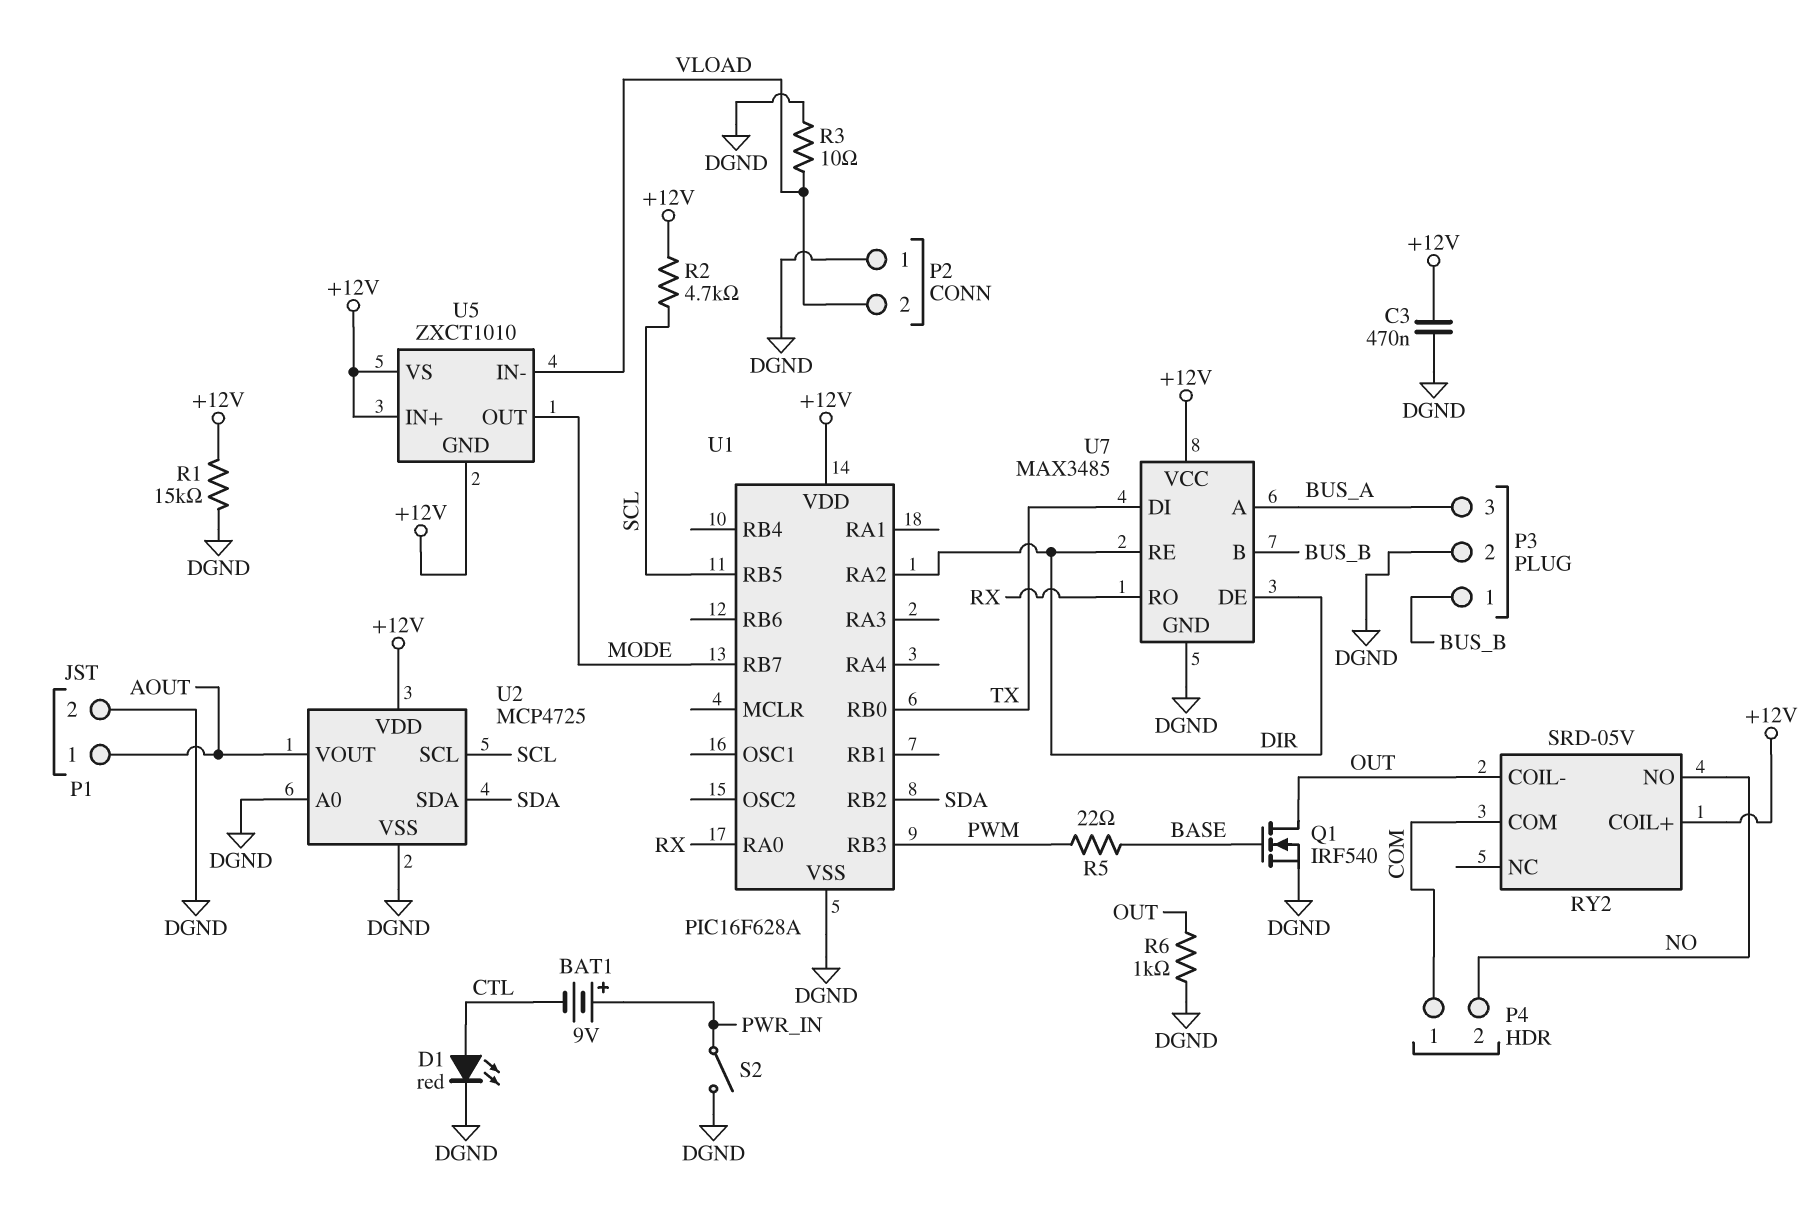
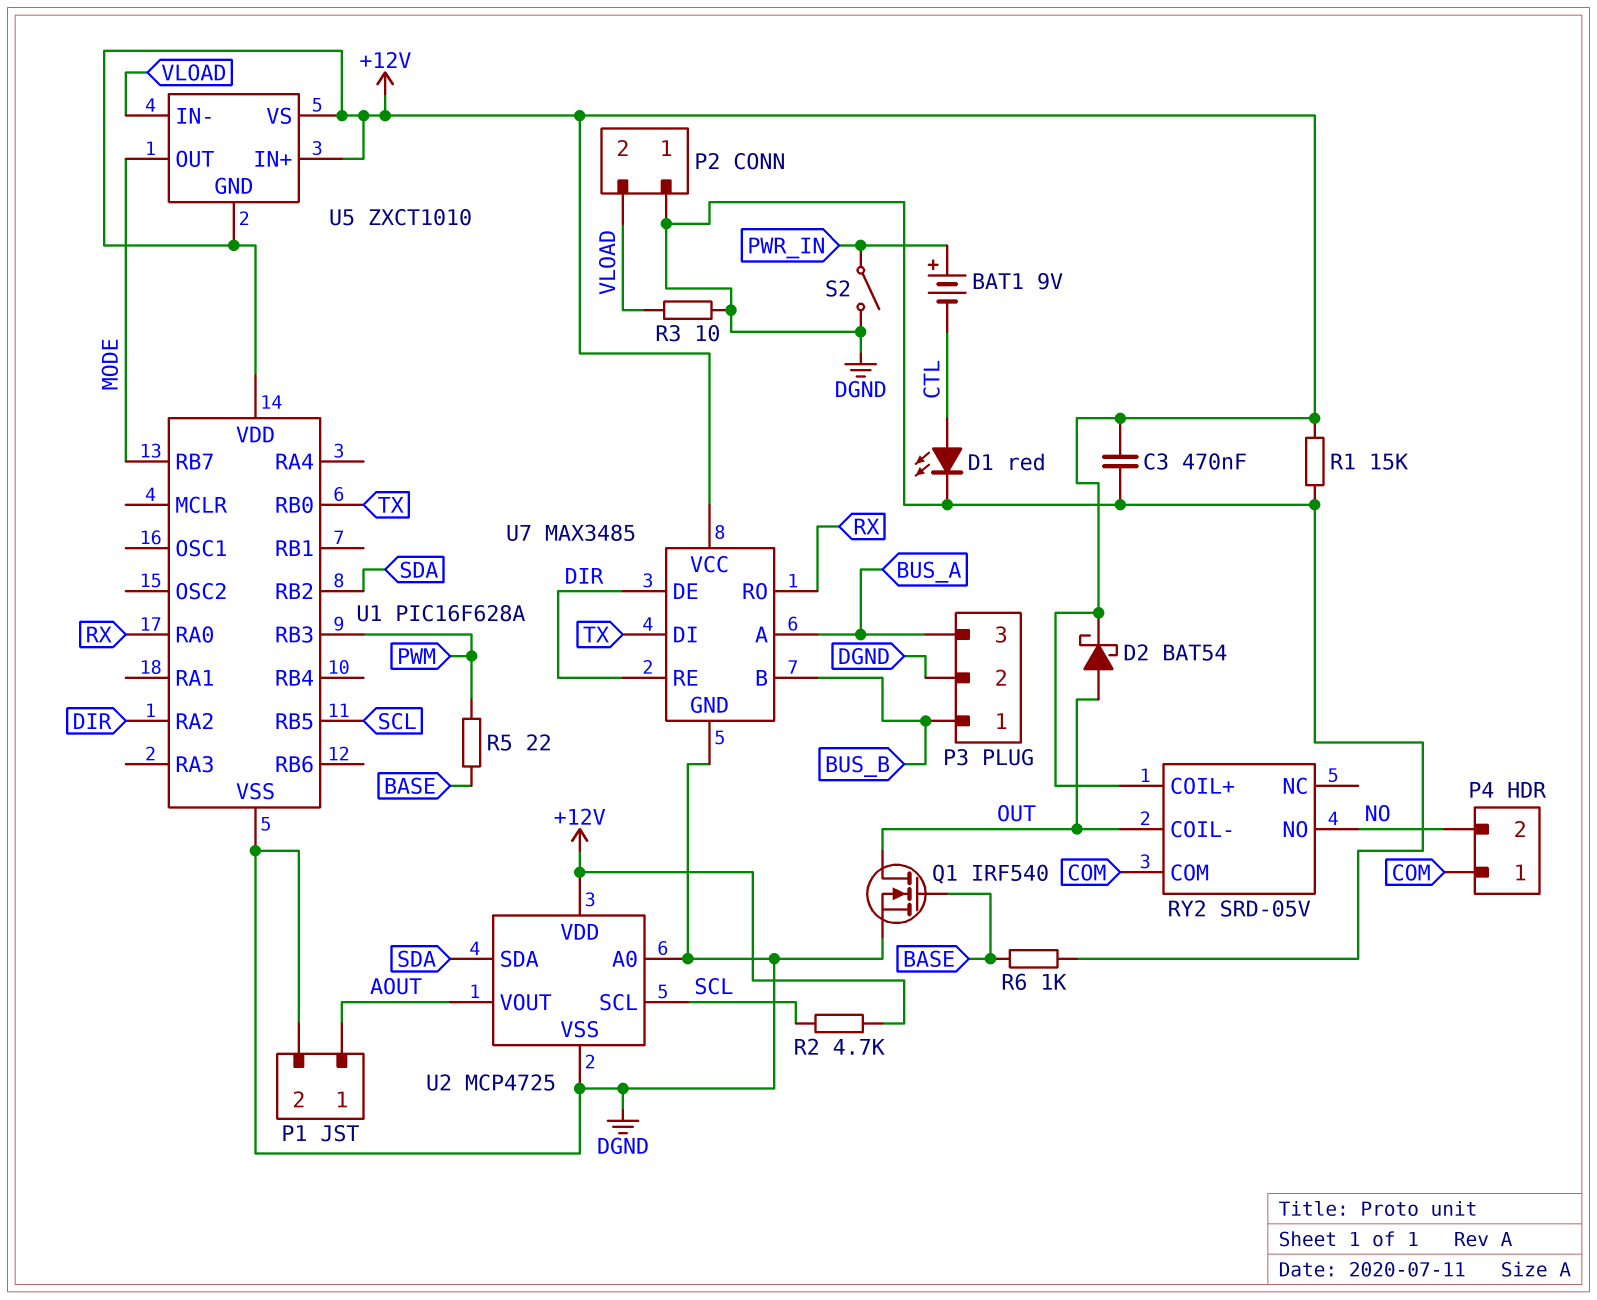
D2: none -> schottky BAT54 (A OUT, K +12V)
R6: 1k (DGND, OUT) -> 1k (BASE, DGND)

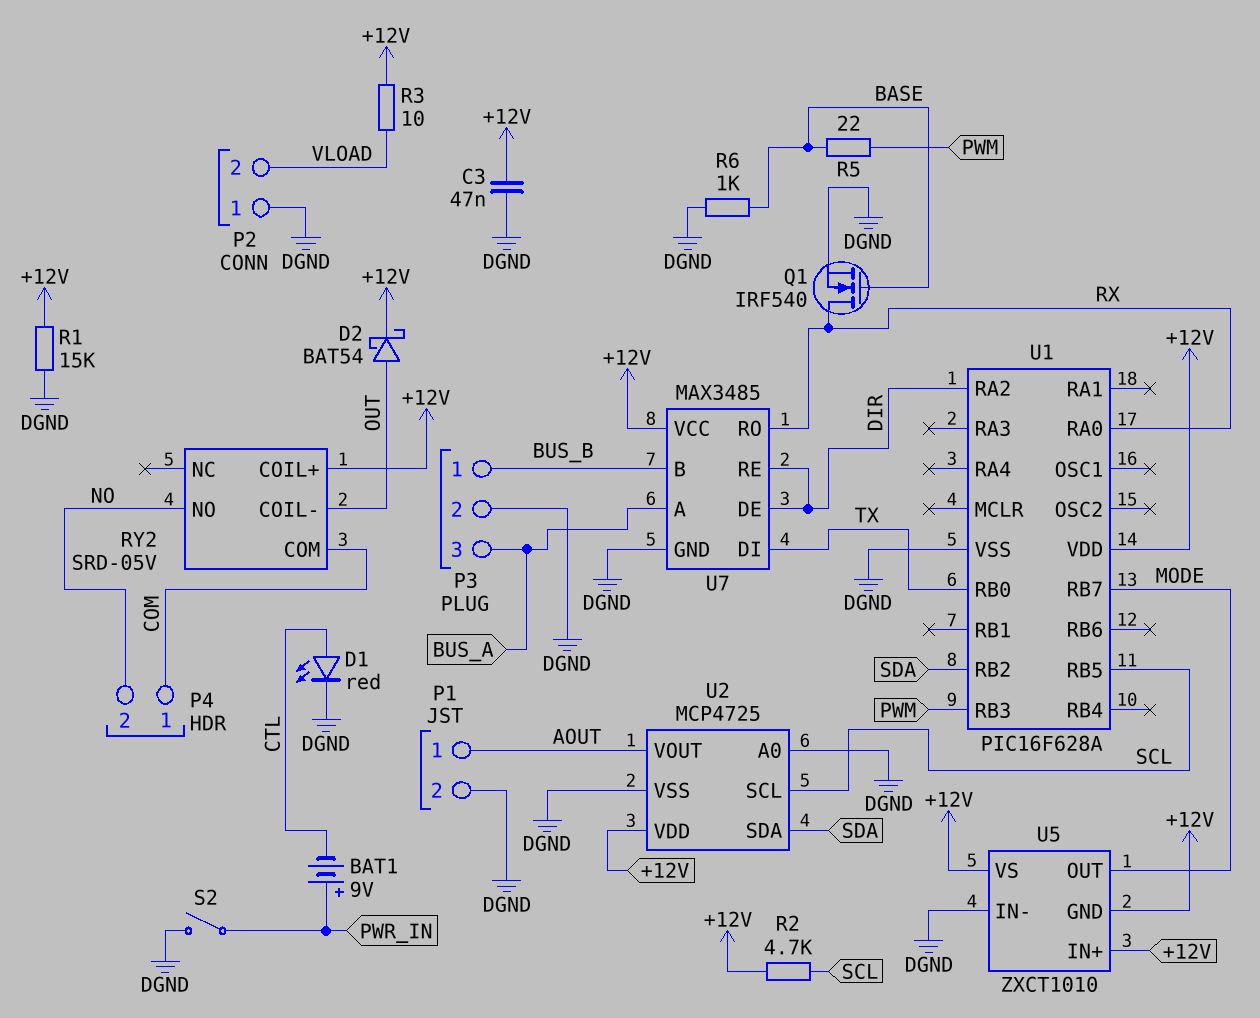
C3: 470nF (+12V, DGND) -> 47nF (+12V, DGND)
Q1: NMOS IRF540 (G BASE, D OUT, S DGND) -> NMOS IRF540 (G BASE, D RX, S DGND)
R3: 10 (DGND, VLOAD) -> 10 (+12V, VLOAD)
U5 pin IN-: VLOAD -> DGND

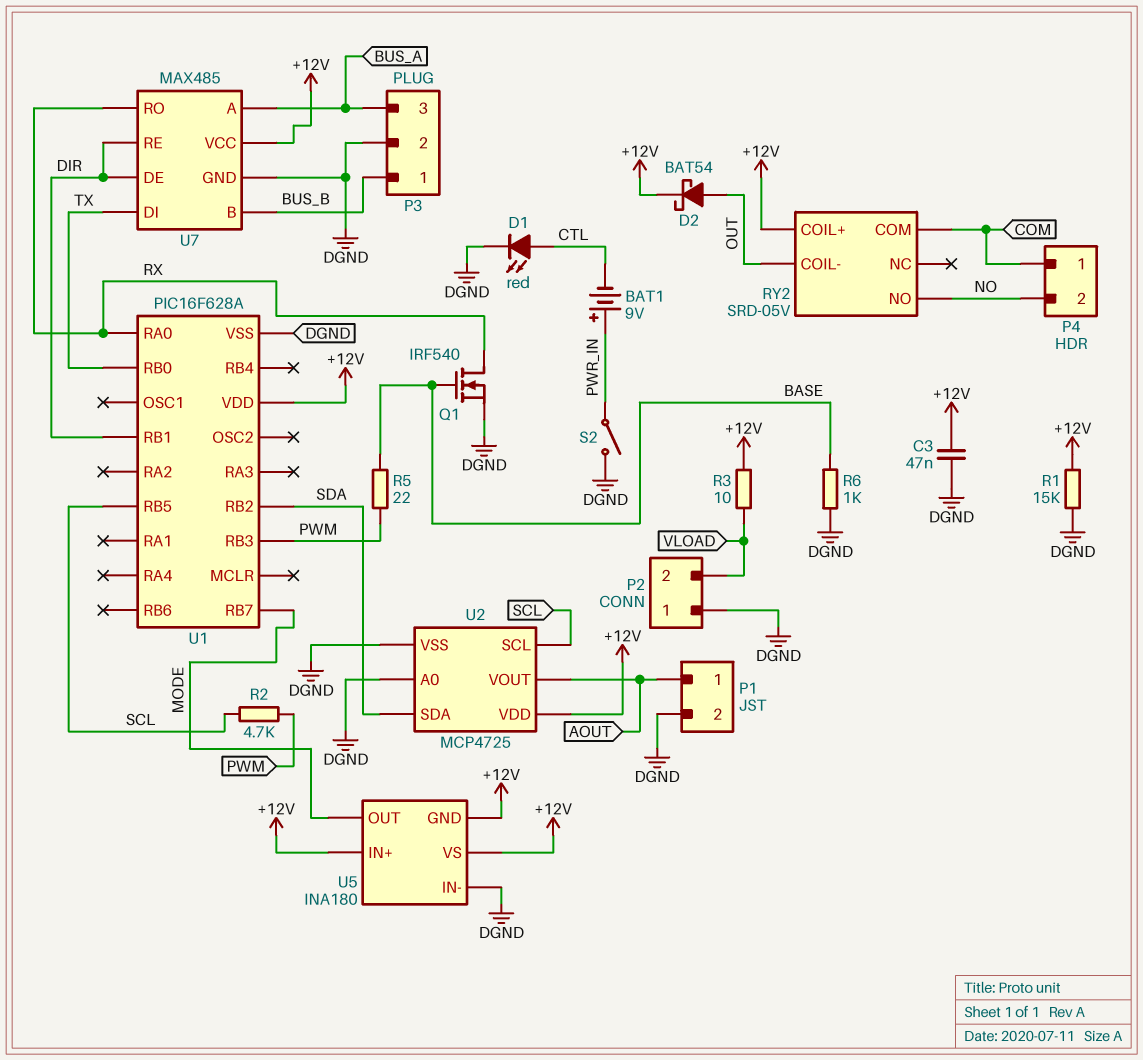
R2: 4.7k (+12V, SCL) -> 4.7k (PWM, SCL)
U1 pin RA2: DIR -> none
U1 pin RB1: none -> DIR
U5: ZXCT1010 -> INA180
U7: MAX3485 -> MAX485

